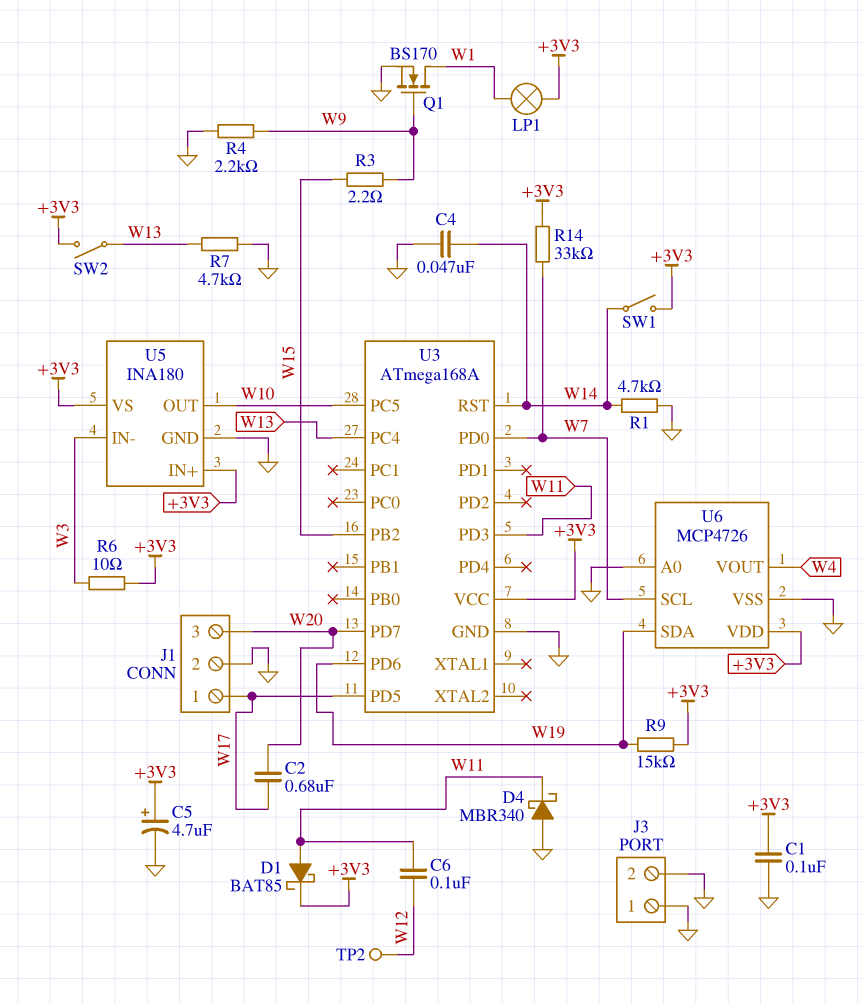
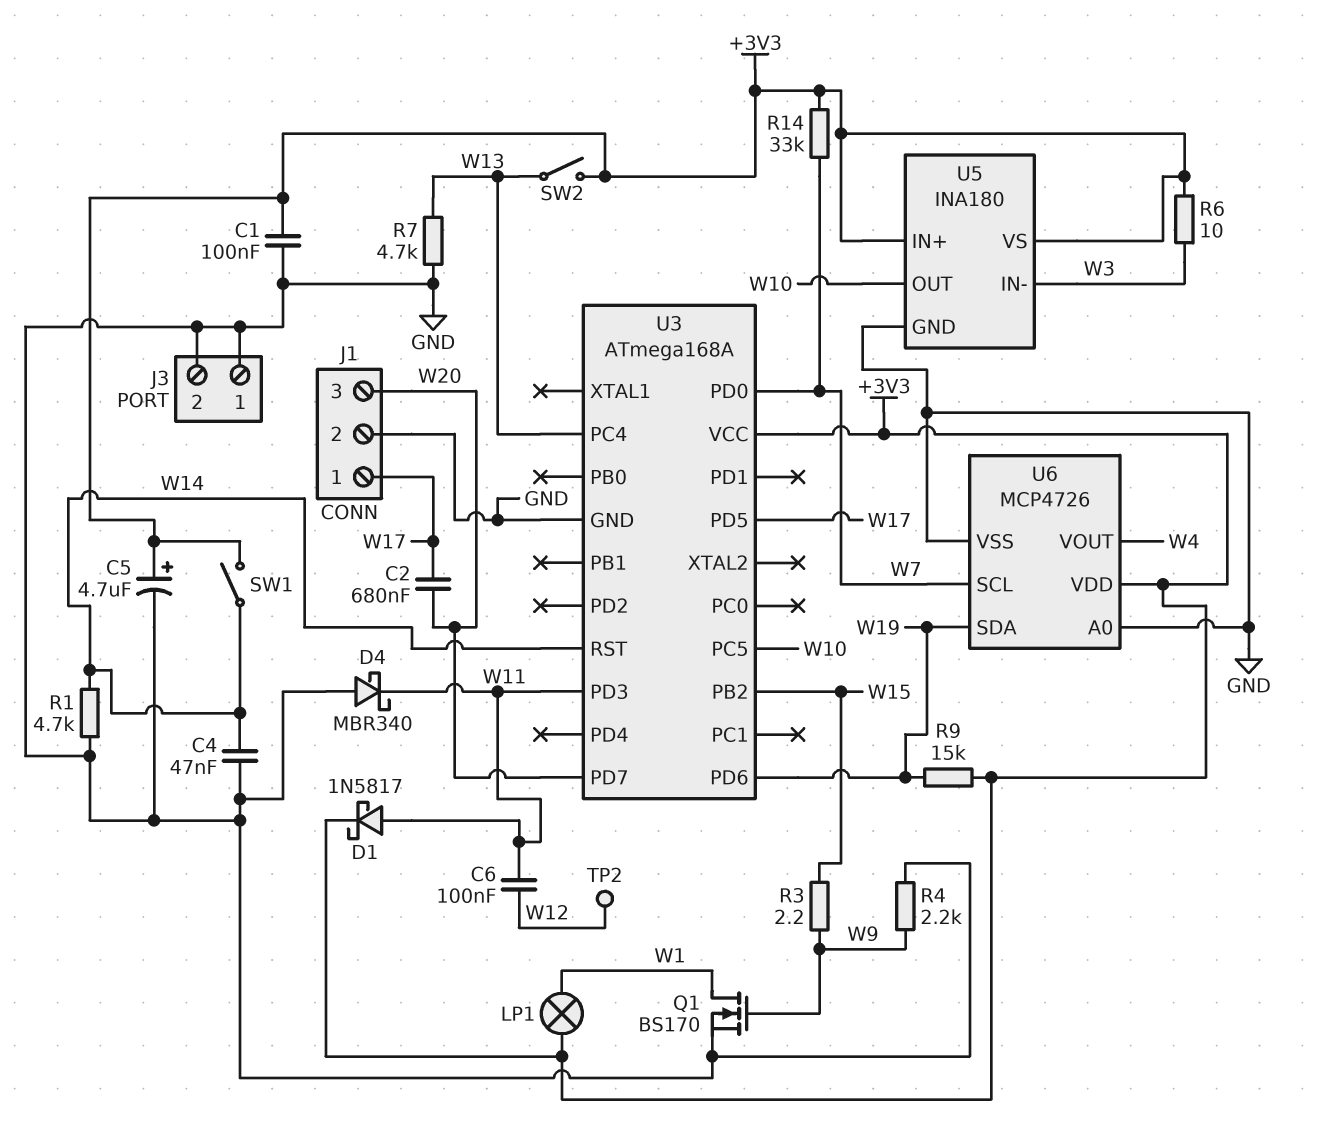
D1: schottky BAT85 (A W11, K +3V3) -> schottky 1N5817 (A W11, K +3V3)

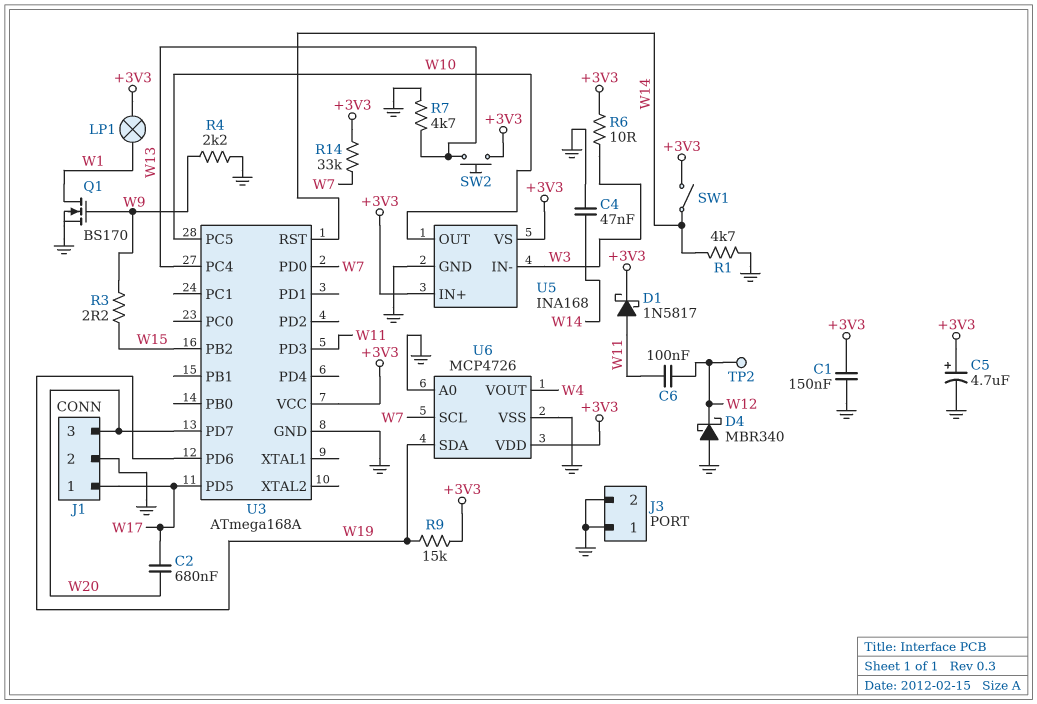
C1: 100nF (+3V3, GND) -> 150nF (+3V3, GND)
D4: schottky MBR340 (A GND, K W11) -> schottky MBR340 (A GND, K W12)
SW2: switch (+3V3, W13) -> button (+3V3, W13)
U5: INA180 -> INA168

